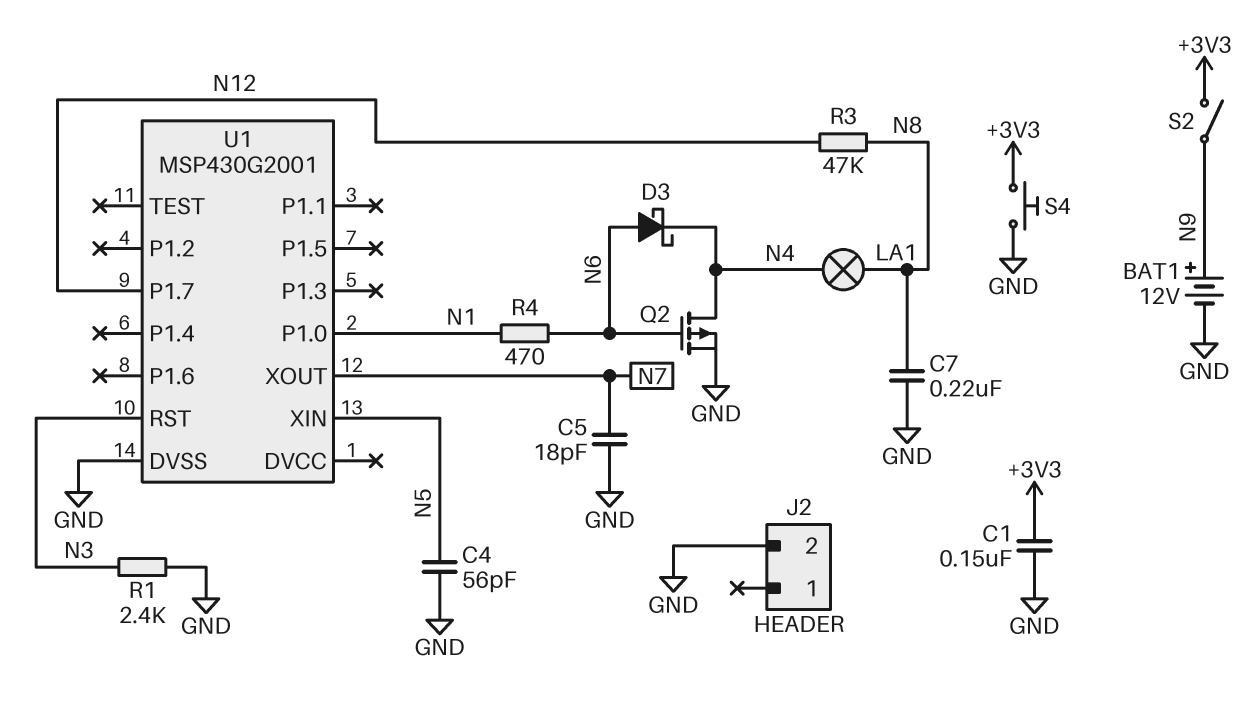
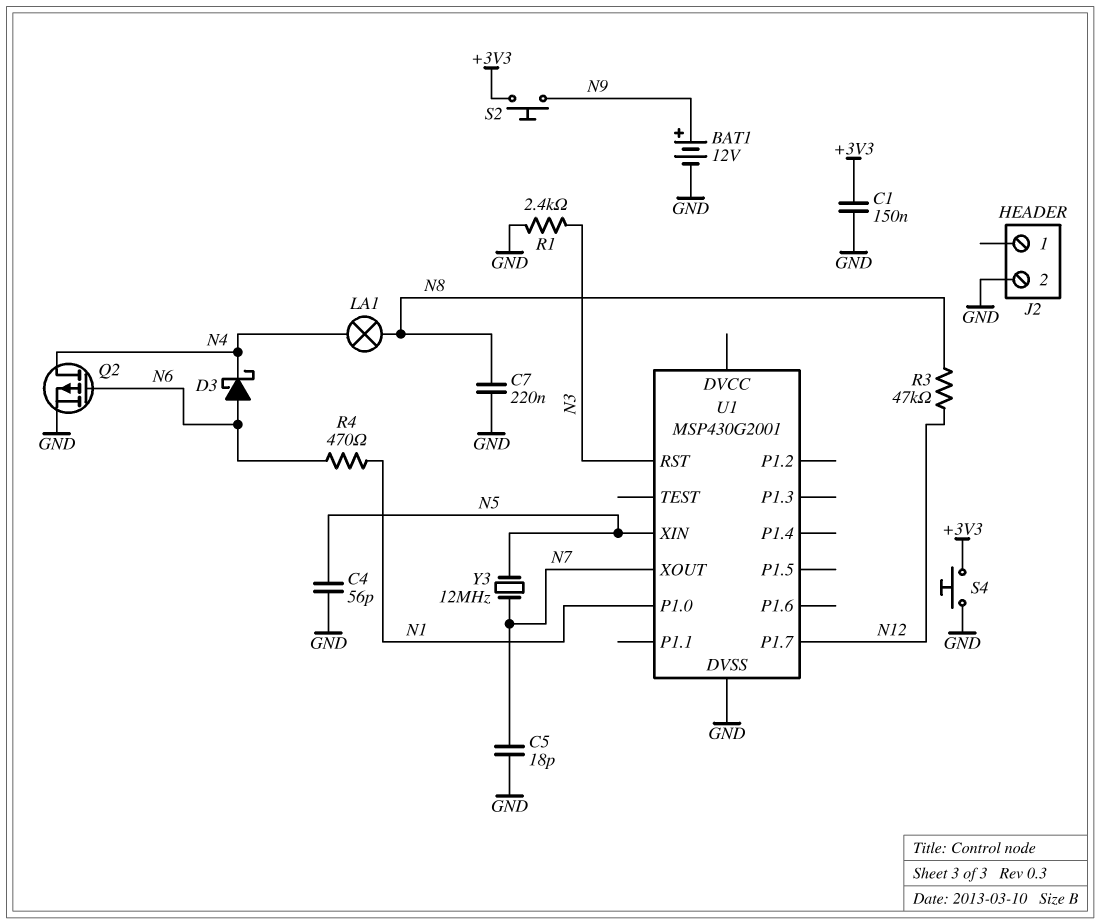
S2: switch (+3V3, N9) -> button (+3V3, N9)
Y3: none -> 12MHz (N5, N7)

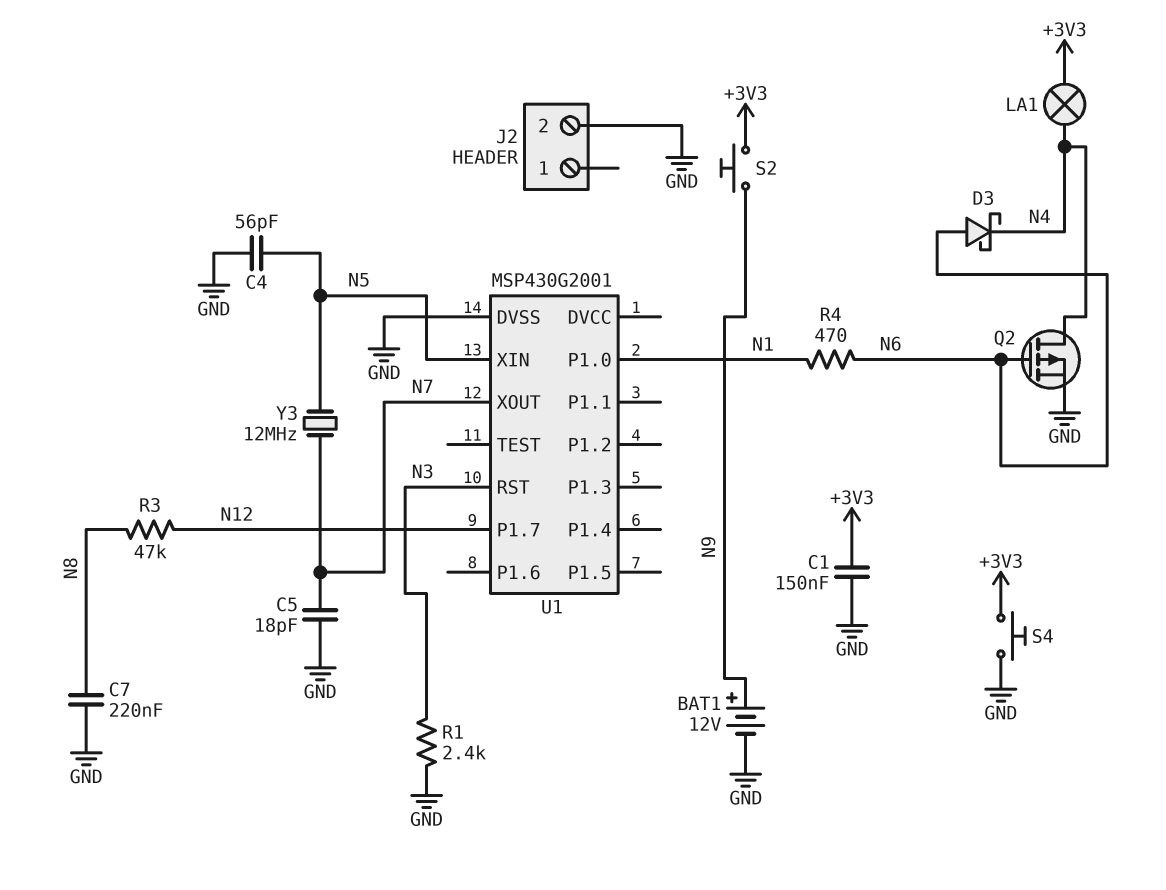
LA1: lamp (N4, N8) -> lamp (+3V3, N4)

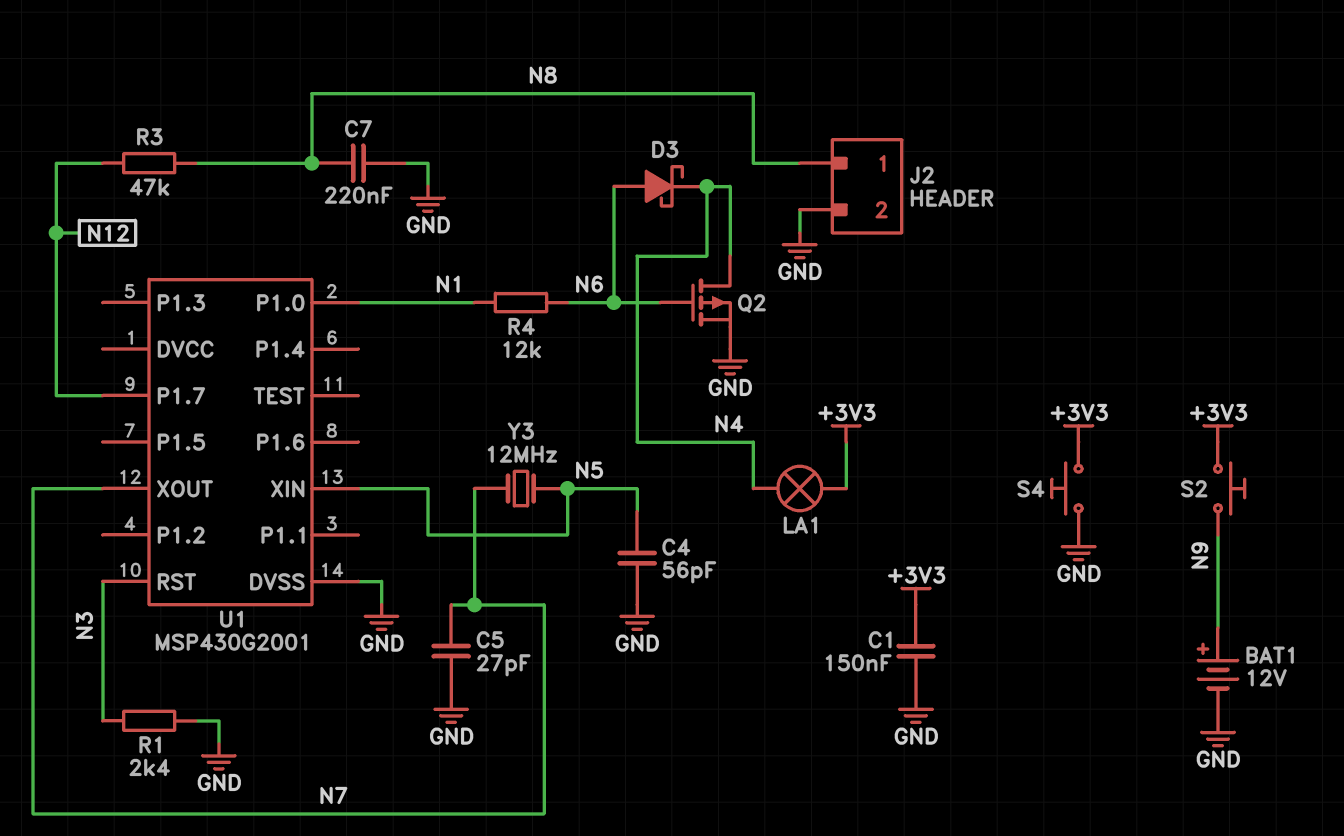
C5: 18pF (GND, N7) -> 27pF (GND, N7)
J2 pin 1: none -> N8
R4: 470 (N1, N6) -> 12k (N1, N6)

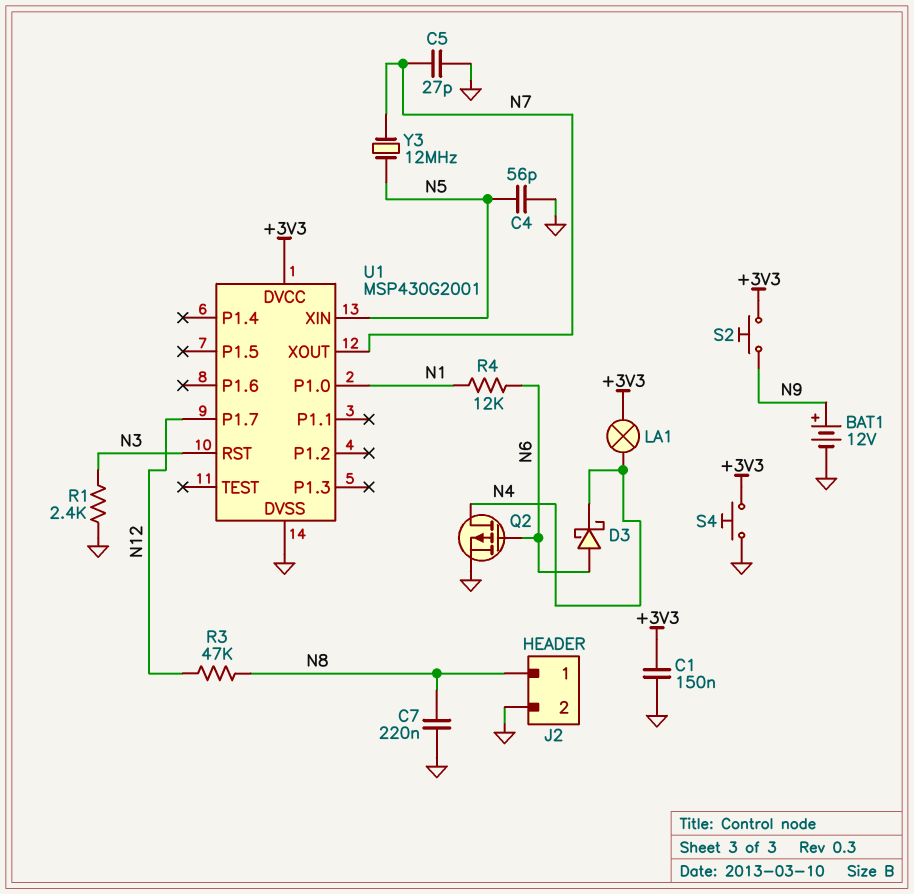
U1 pin DVCC: none -> +3V3

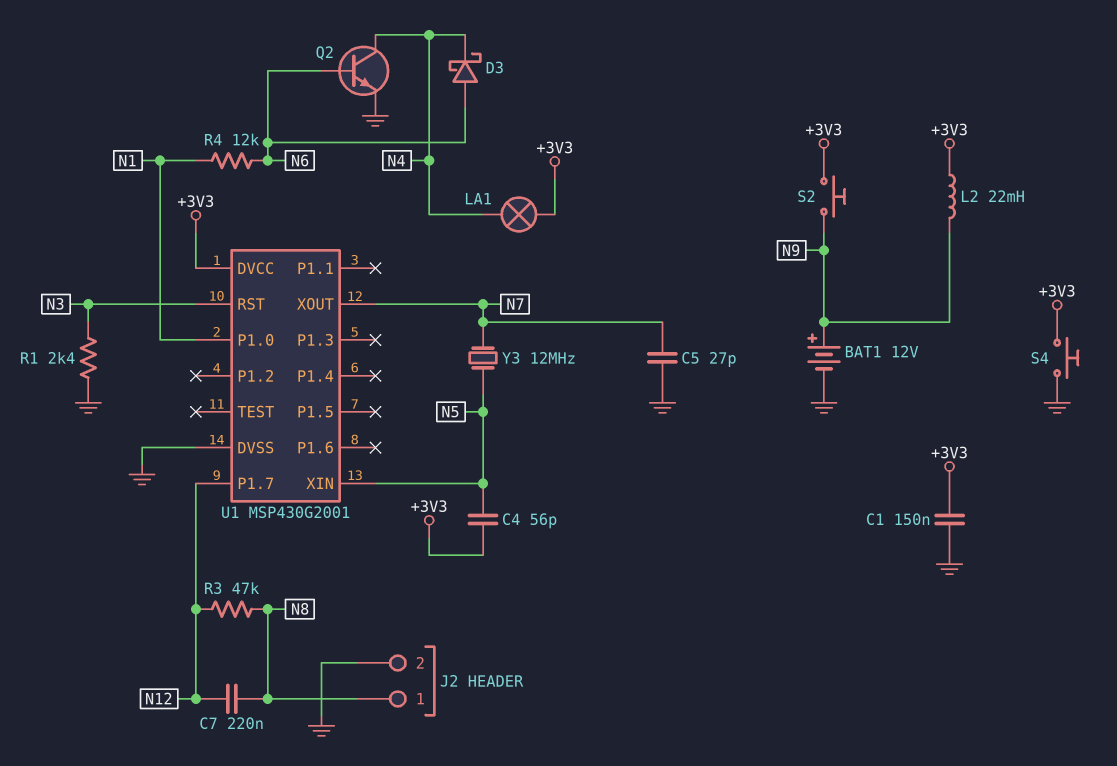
C4: 56pF (GND, N5) -> 56pF (+3V3, N5)
C7: 220nF (GND, N8) -> 220nF (N8, N12)
L2: none -> 22mH (+3V3, N9)
Q2: PMOS (G N6, D N4, S GND) -> NPN (B N6, C N4, E GND)

